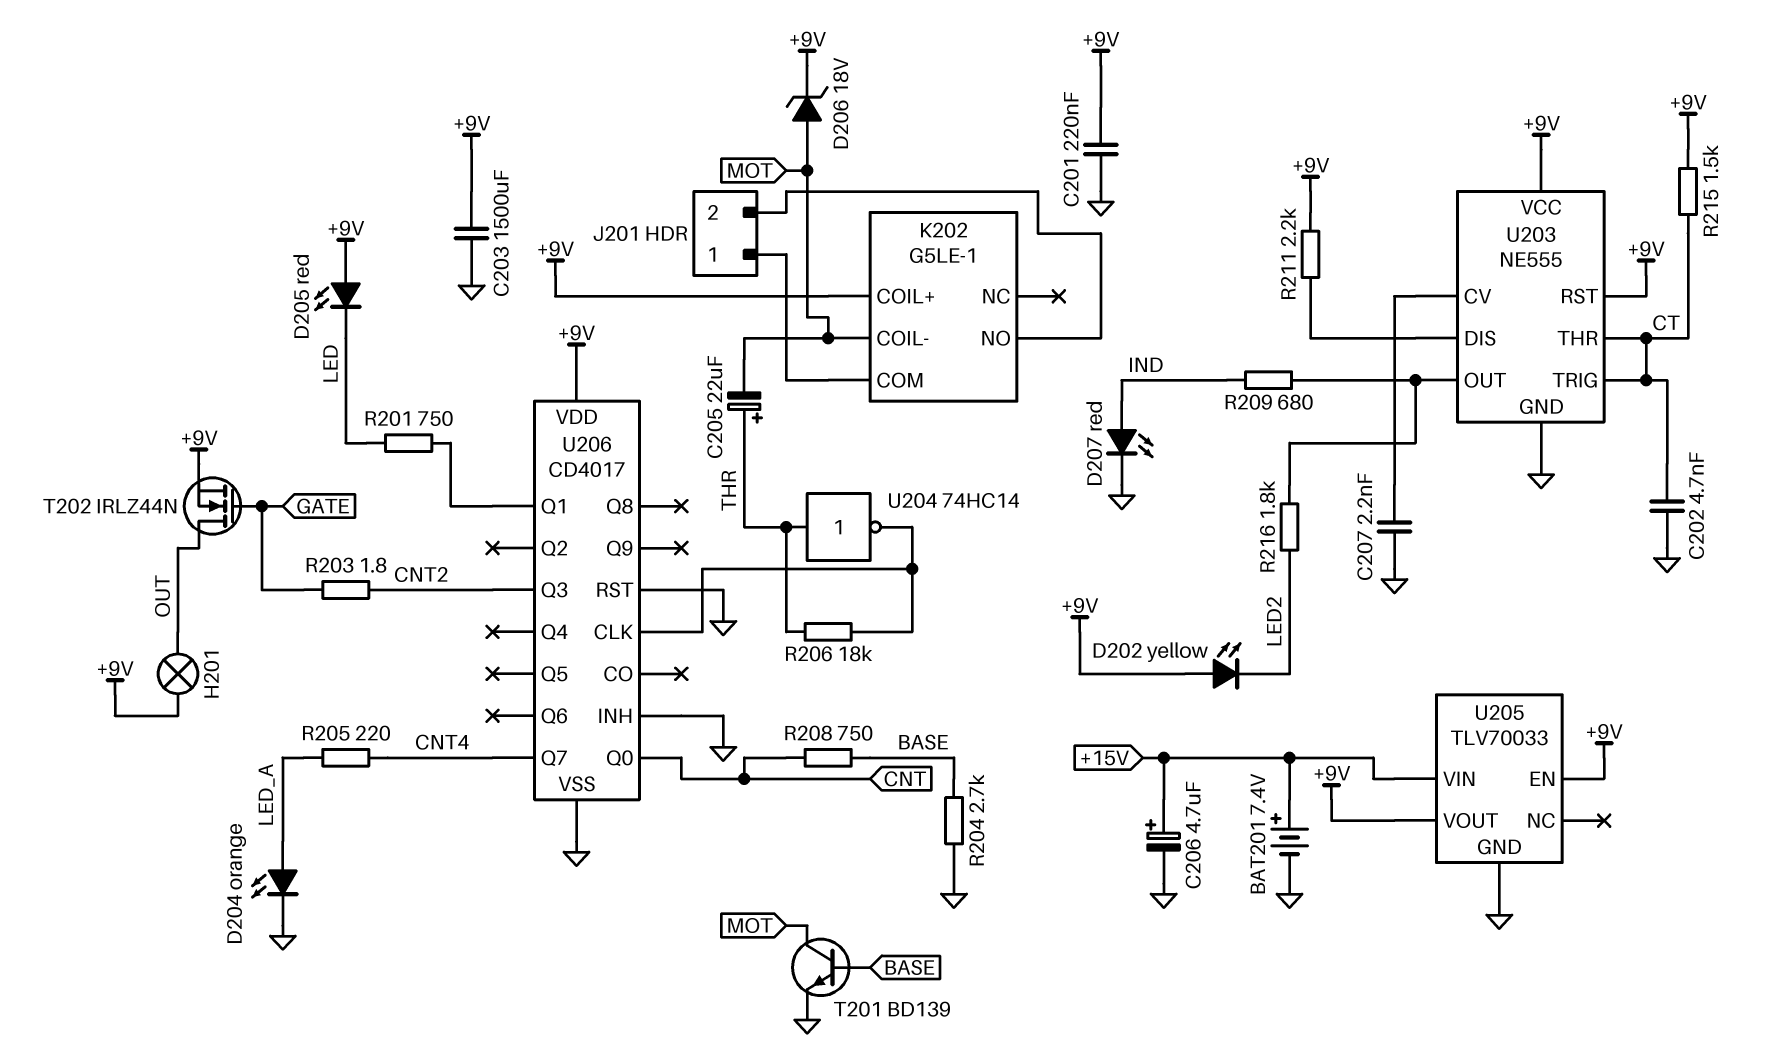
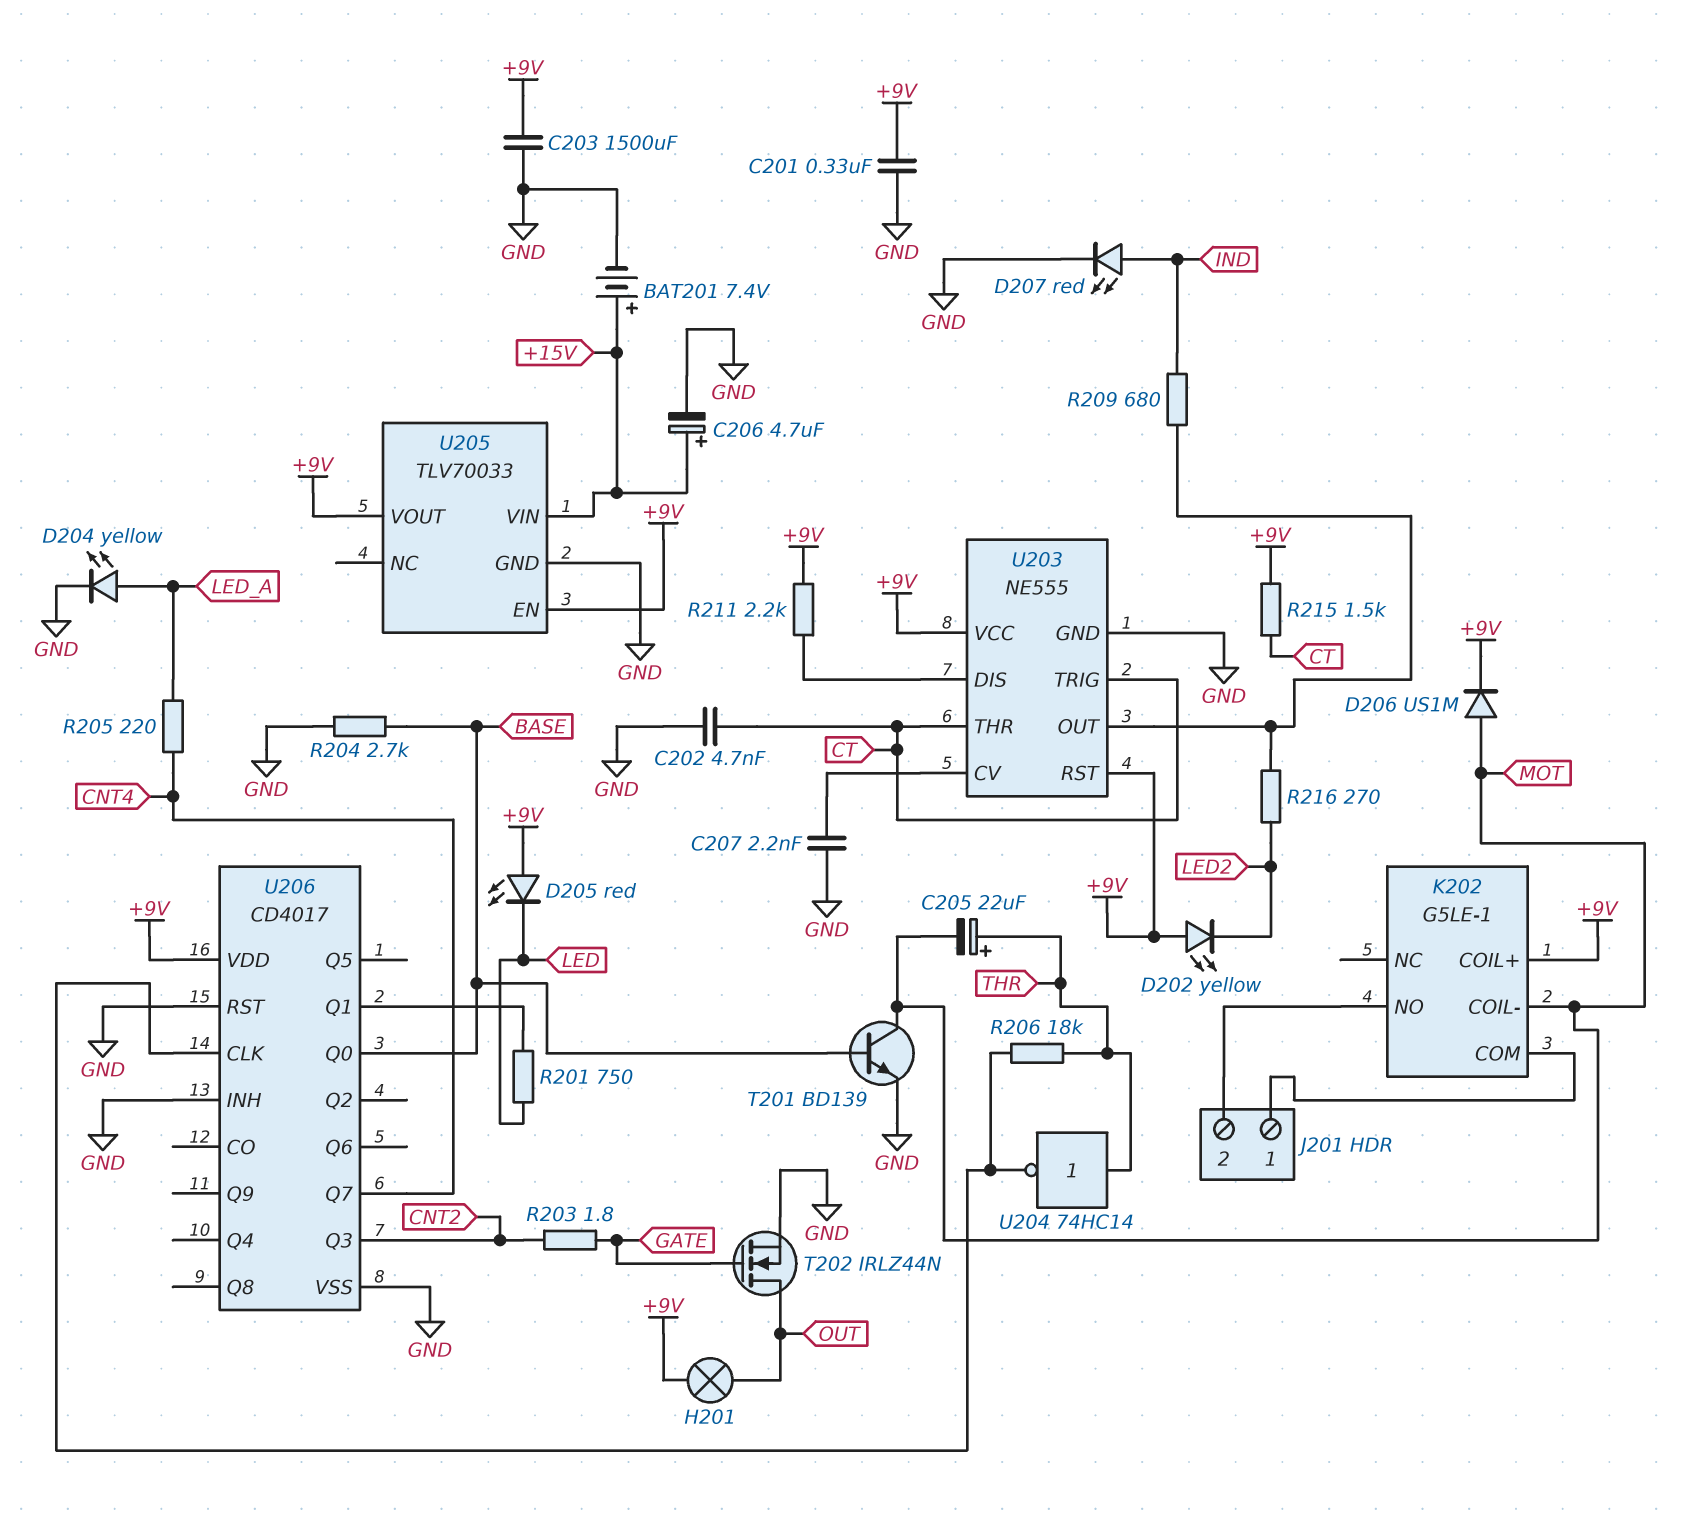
C201: 220nF (+9V, GND) -> 330nF (+9V, GND)
D204: LED orange (A LED_A, K GND) -> LED yellow (A LED_A, K GND)
D206: zener 18V (A MOT, K +9V) -> diode US1M (A MOT, K +9V)
R208: 750 (BASE, CNT) -> none
R216: 1.8k (LED2, U203/OUT) -> 270 (LED2, U203/OUT)
T202: NMOS IRLZ44N (G GATE, D OUT, S +9V) -> NMOS IRLZ44N (G GATE, D OUT, S GND)
U206 pin Q0: CNT -> BASE

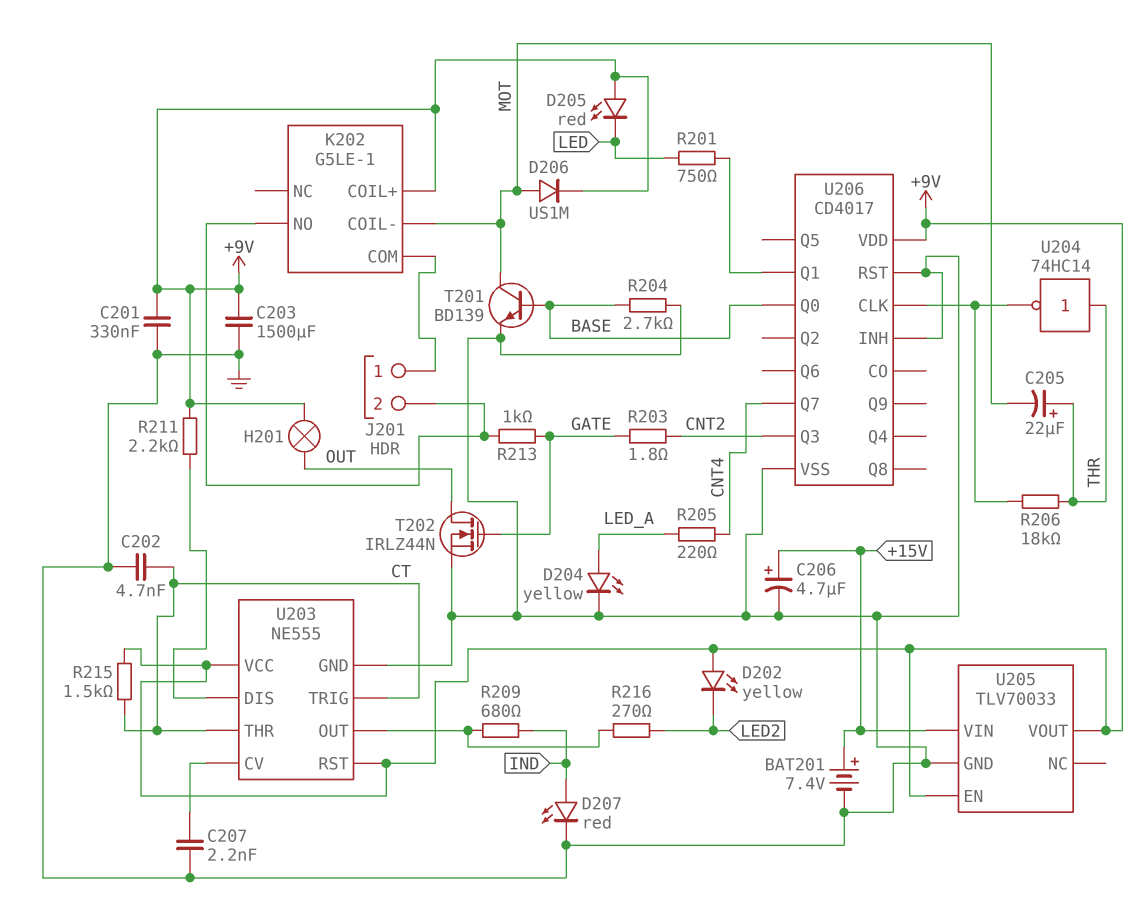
R213: none -> 1k (GATE, J201/2)

